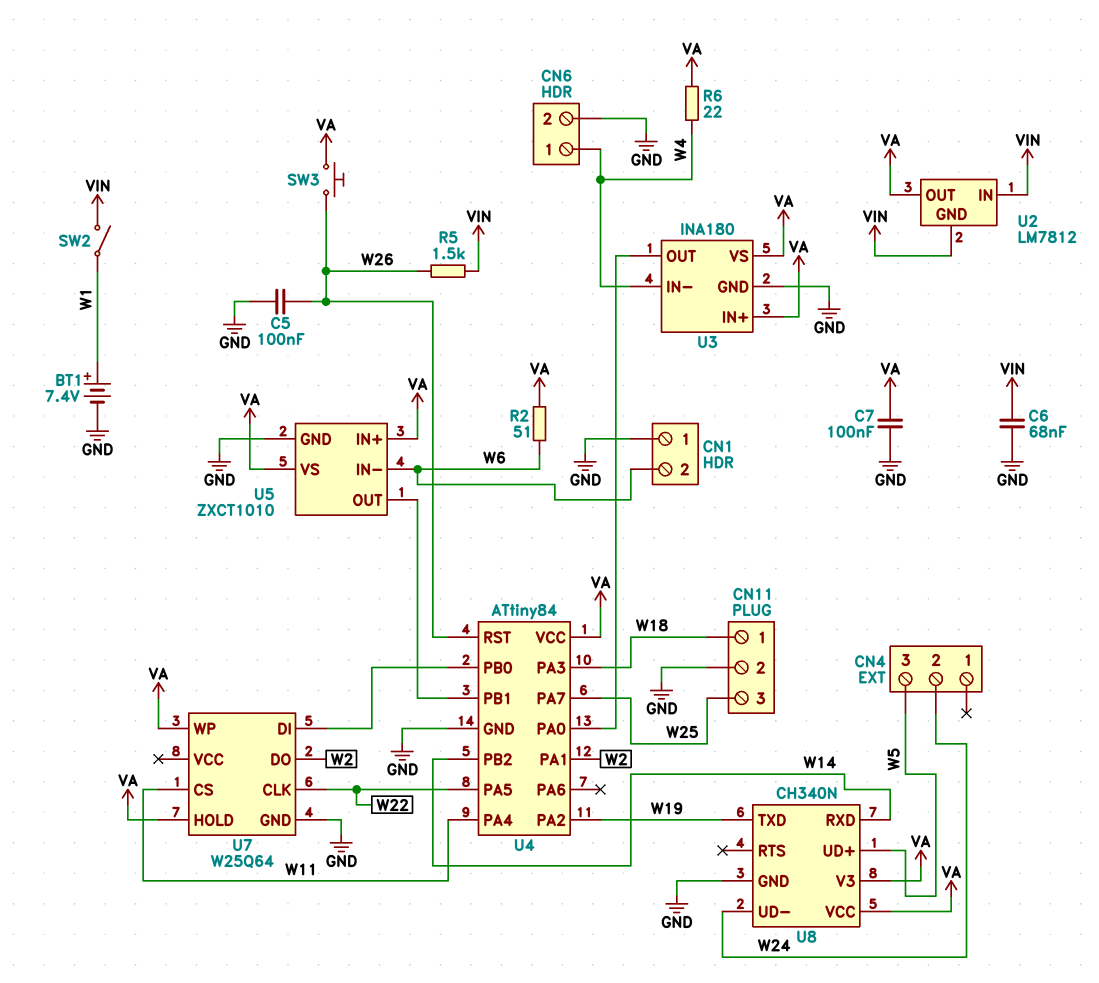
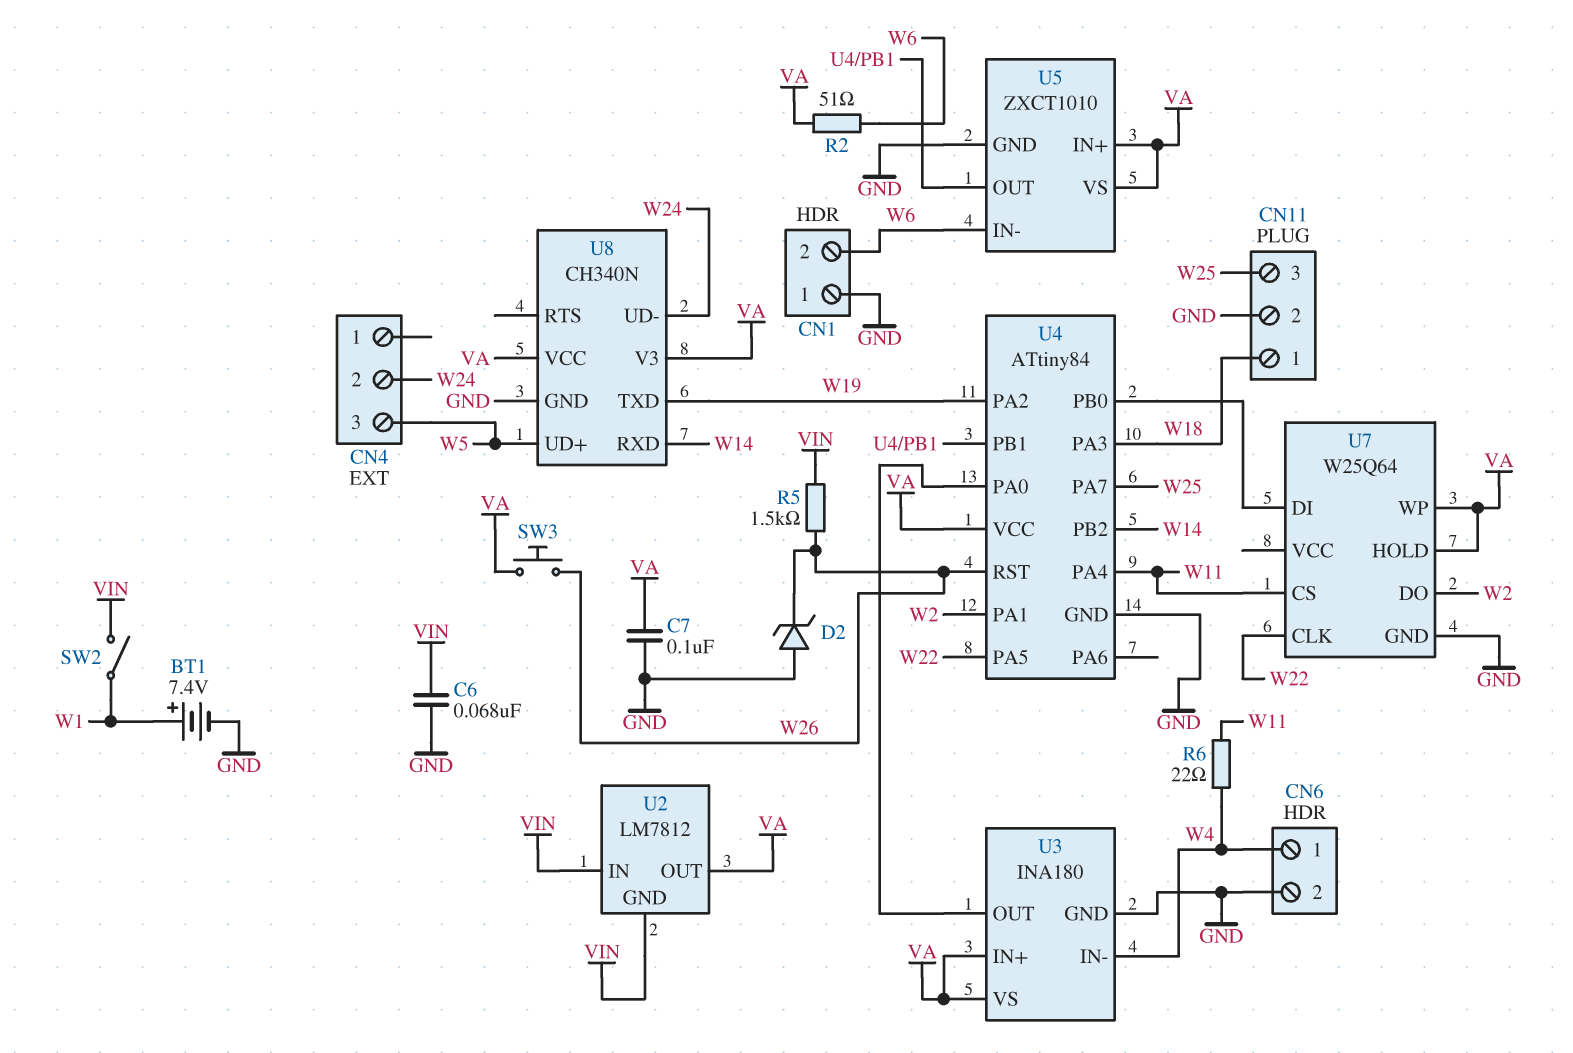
C5: 100nF (GND, W26) -> none
D2: none -> zener (A GND, K W26)
R6: 22 (VA, W4) -> 22 (W4, W11)

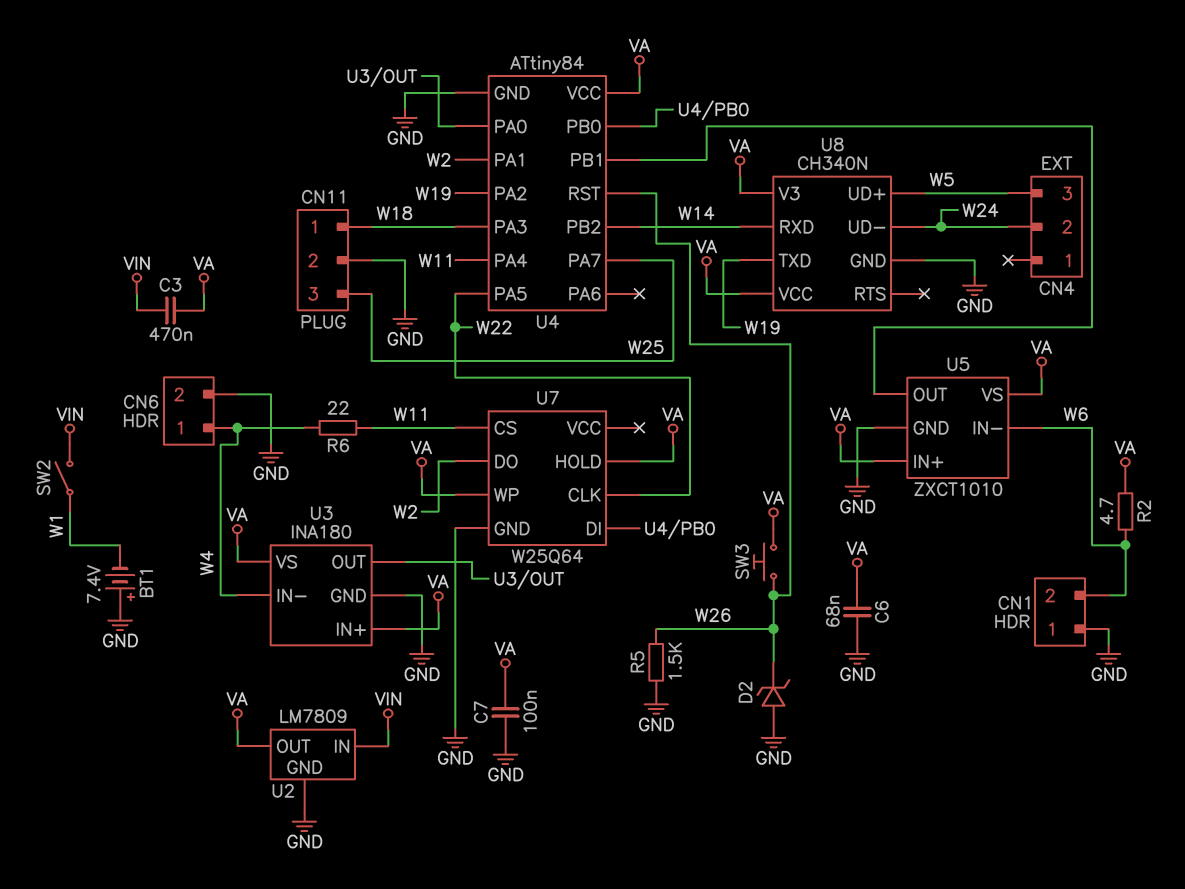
BT1: 7.4V (plus W1, minus GND) -> 7.4V (plus GND, minus W1)
C3: none -> 470nF (VA, VIN)
C6: 68nF (GND, VIN) -> 68nF (GND, VA)
R2: 51 (VA, W6) -> 4.7 (VA, W6)
R5: 1.5k (VIN, W26) -> 1.5k (GND, W26)
U2: LM7812 -> LM7809
U2 pin GND: VIN -> GND

